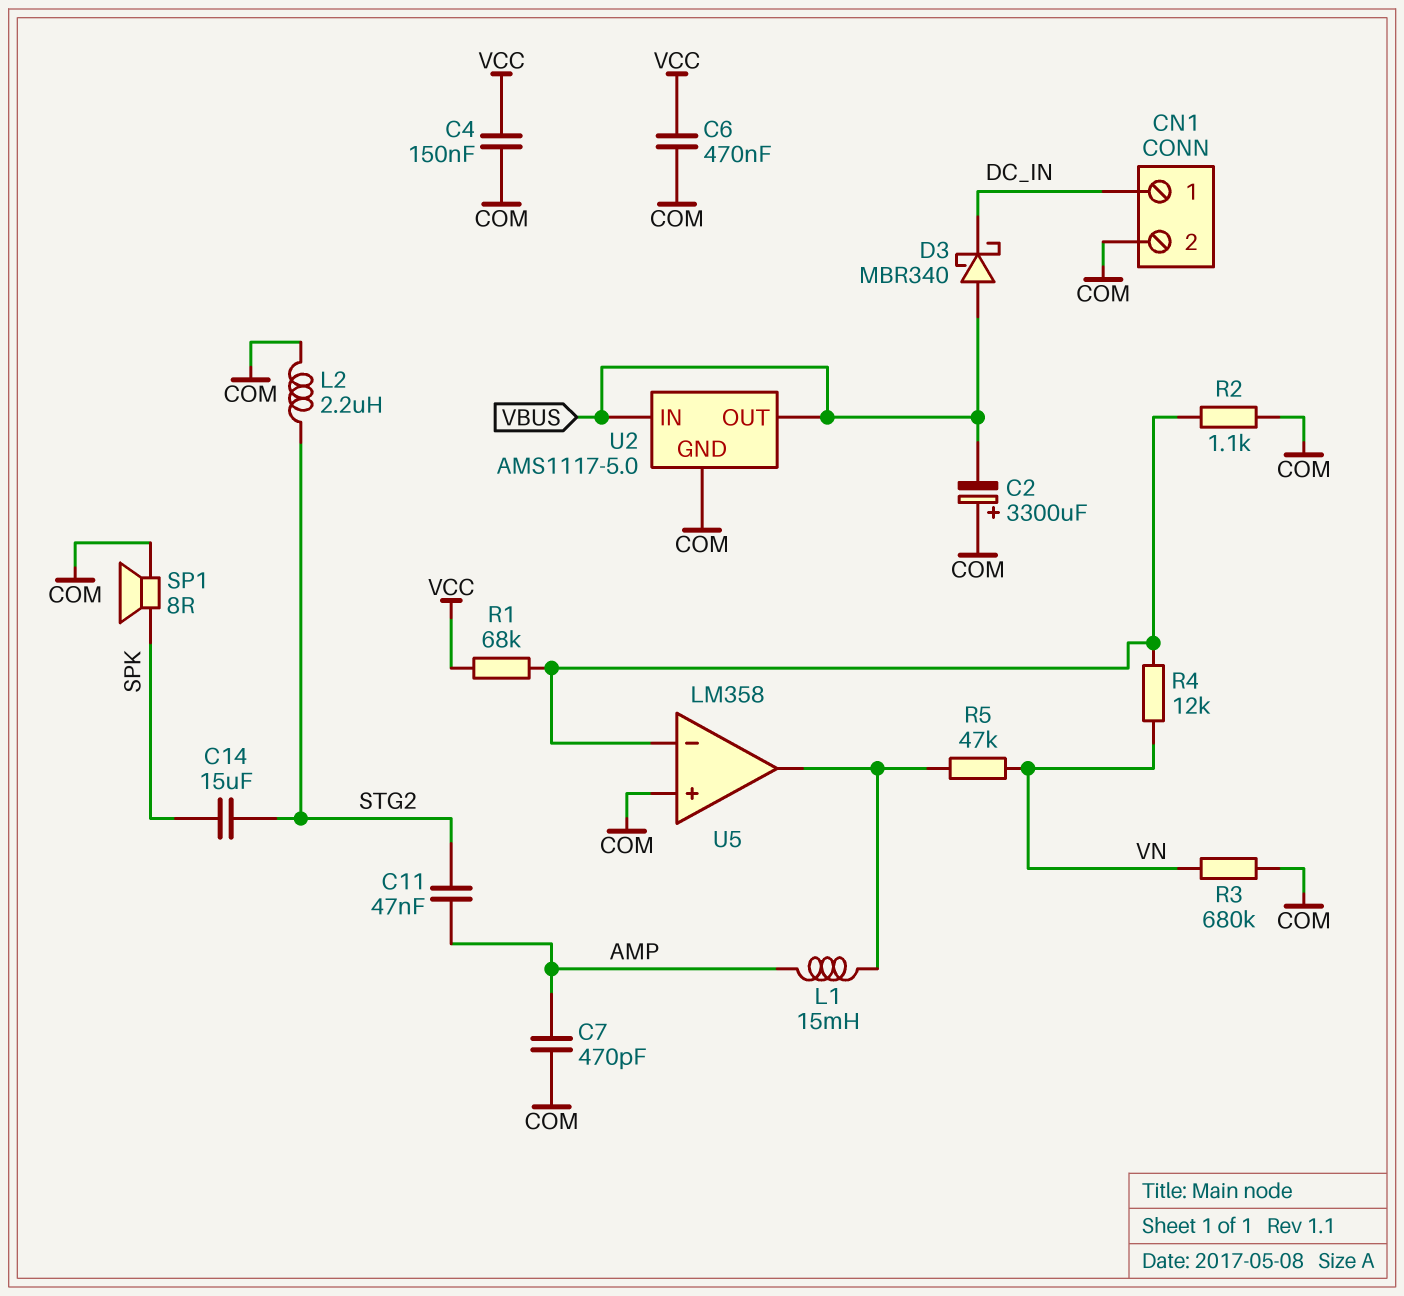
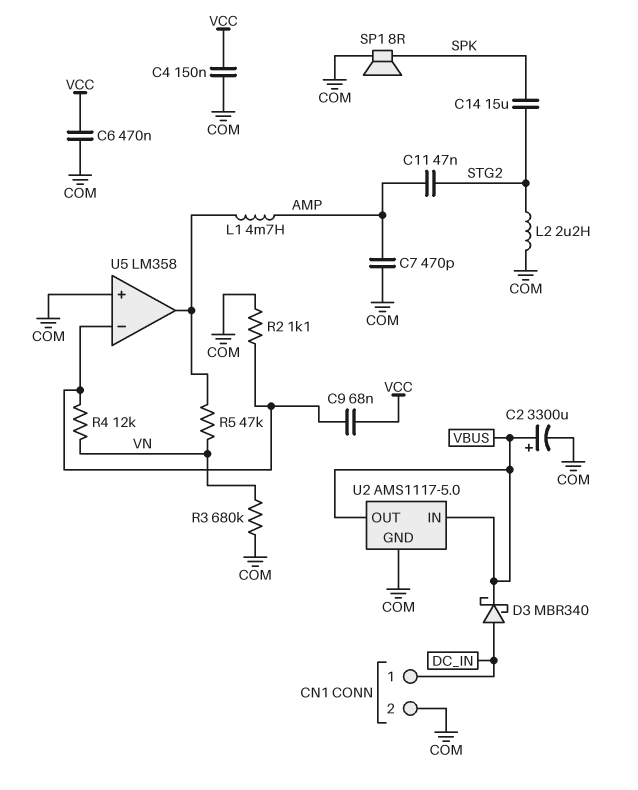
C2: 3300uF (plus COM, minus VBUS) -> 3300uF (plus VBUS, minus COM)
C9: none -> 68nF (U5/in-, VCC)
D3: schottky MBR340 (A VBUS, K DC_IN) -> schottky MBR340 (A DC_IN, K VBUS)
L1: 15mH (AMP, U5/out) -> 4.7mH (AMP, U5/out)
R1: 68k (U5/in-, VCC) -> none

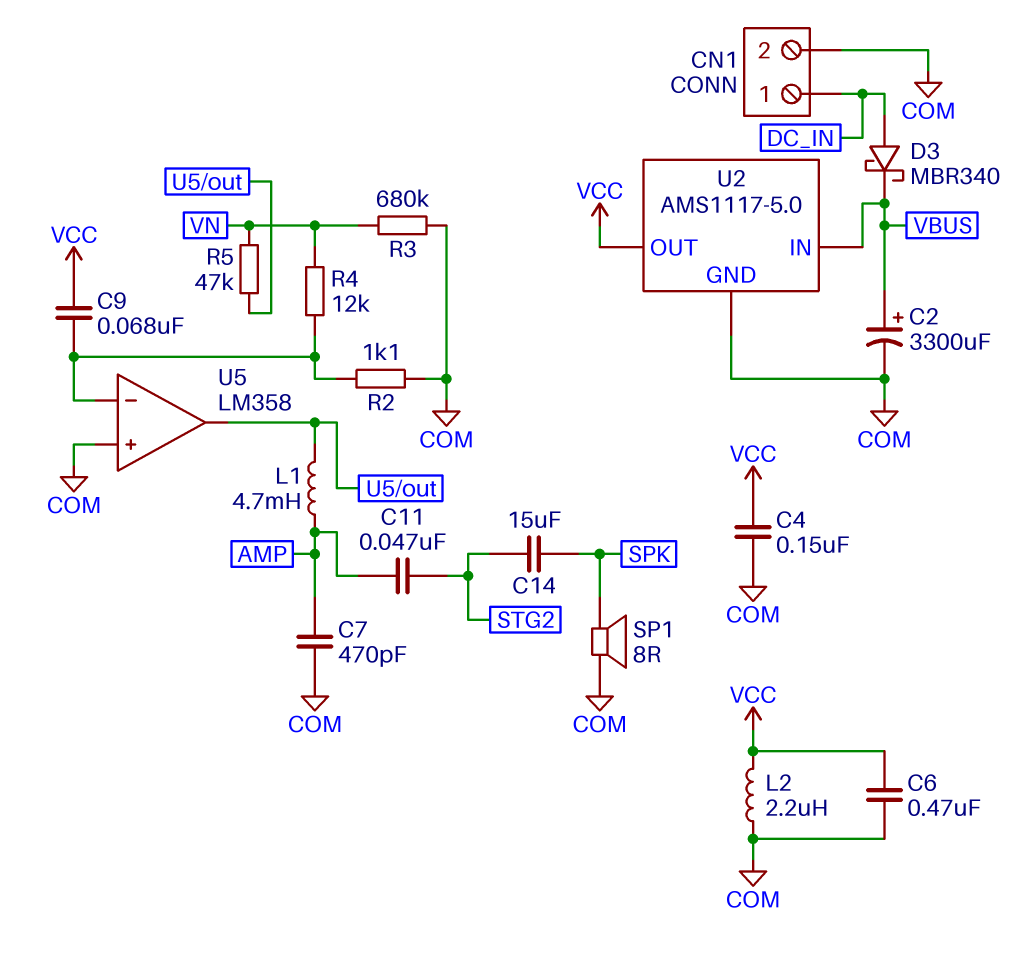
L2: 2.2uH (COM, STG2) -> 2.2uH (COM, VCC)
U2 pin OUT: VBUS -> VCC

